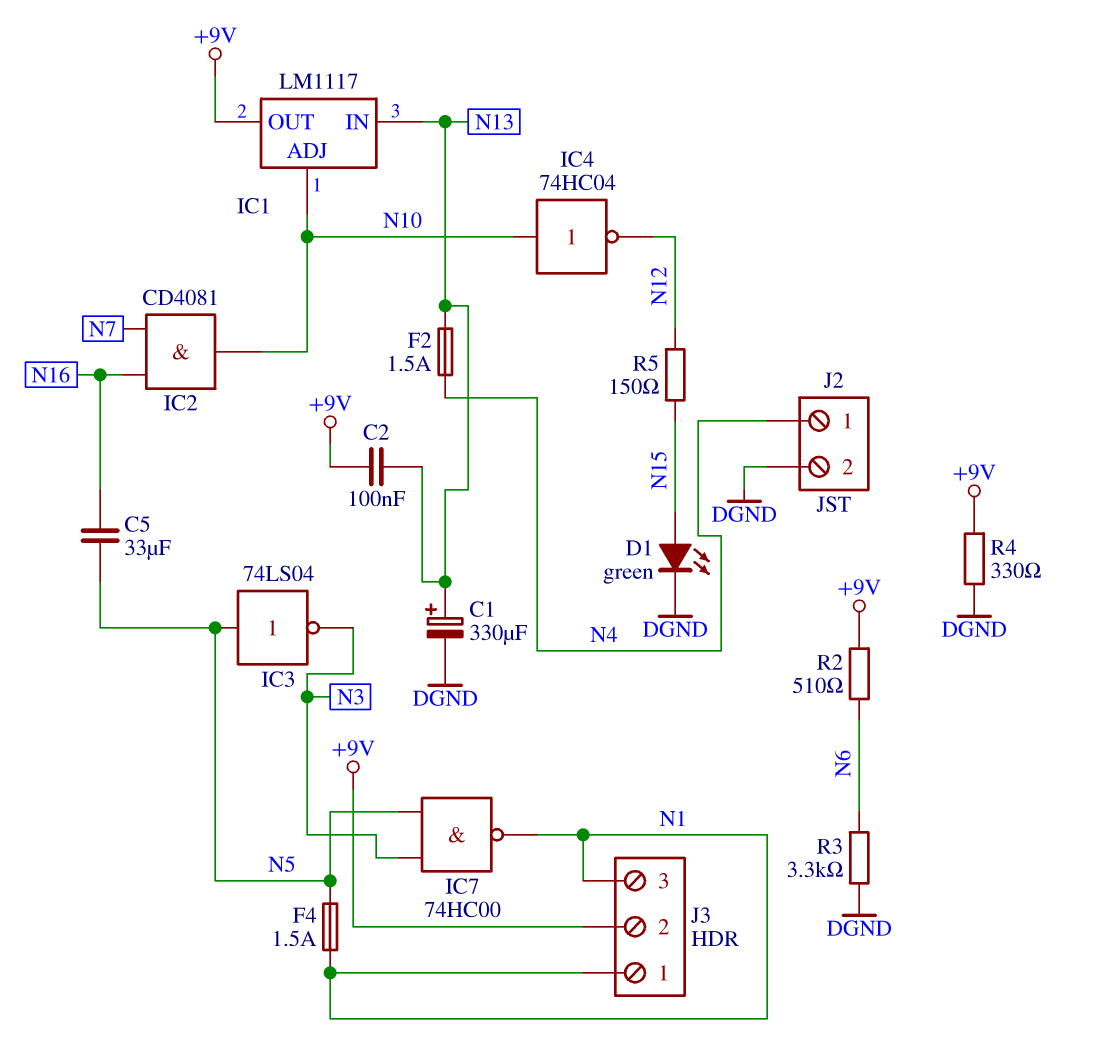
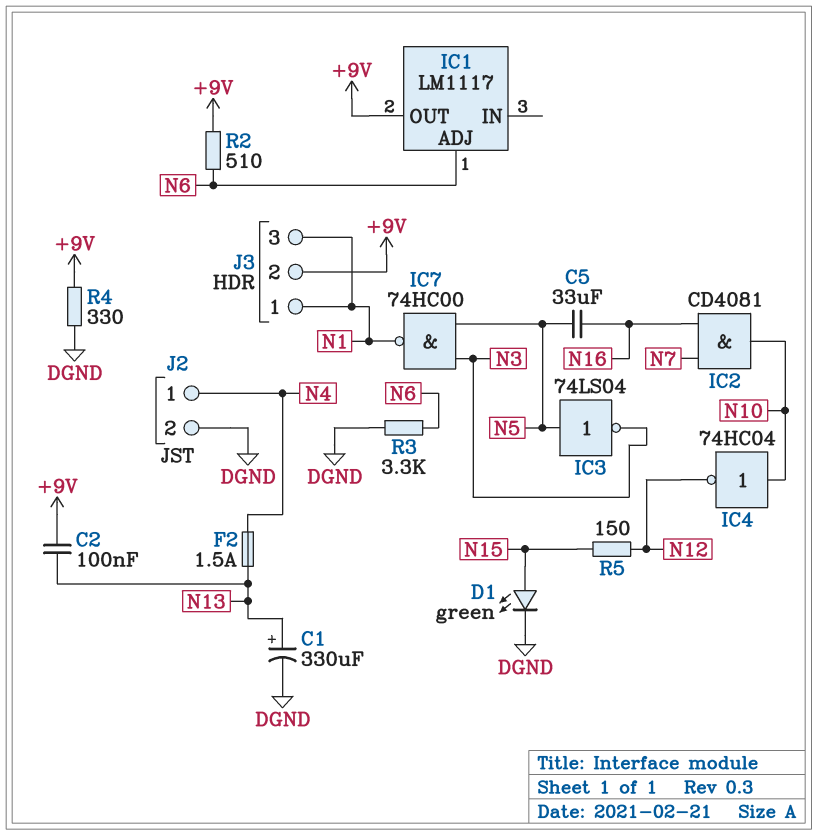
F4: 1.5A (N1, N5) -> none
IC1 pin ADJ: N10 -> N6
IC1 pin IN: N13 -> none

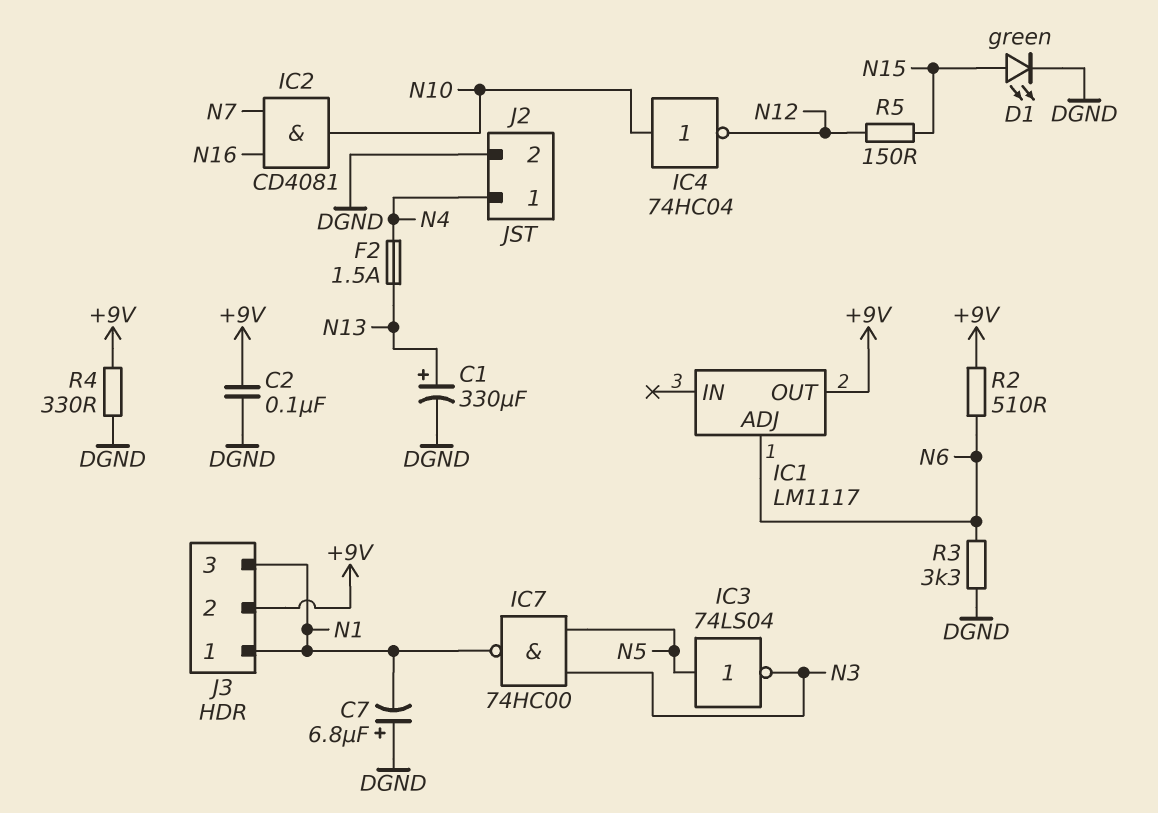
C2: 100nF (+9V, N13) -> 100nF (+9V, DGND)
C5: 33uF (N5, N16) -> none
C7: none -> 6.8uF (plus DGND, minus N1)

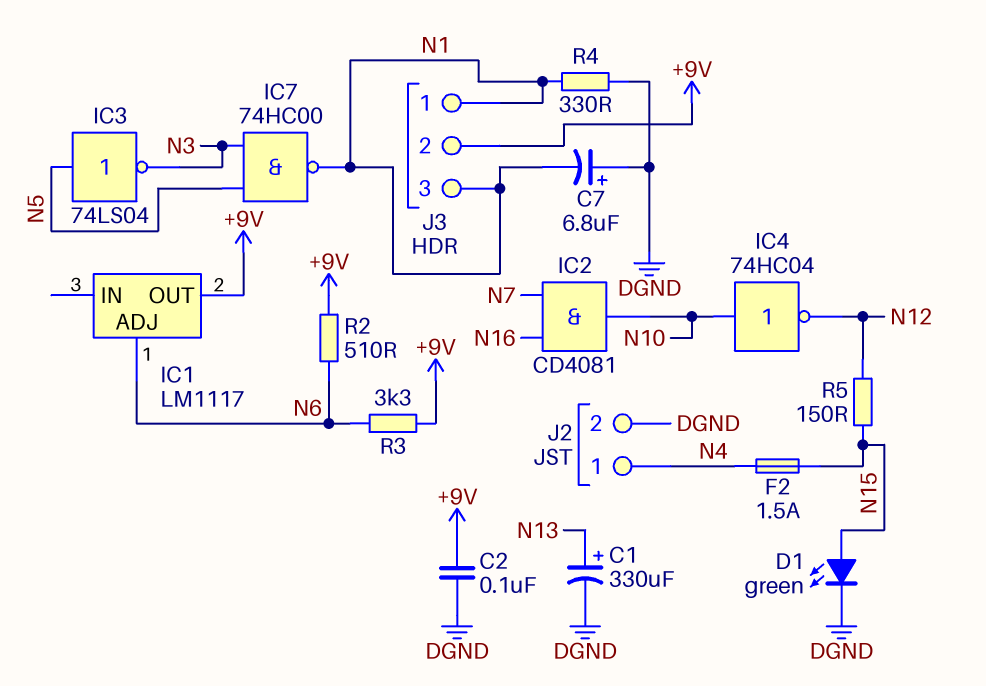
F2: 1.5A (N4, N13) -> 1.5A (N4, N15)
R3: 3.3k (DGND, N6) -> 3.3k (+9V, N6)
R4: 330 (+9V, DGND) -> 330 (DGND, N1)

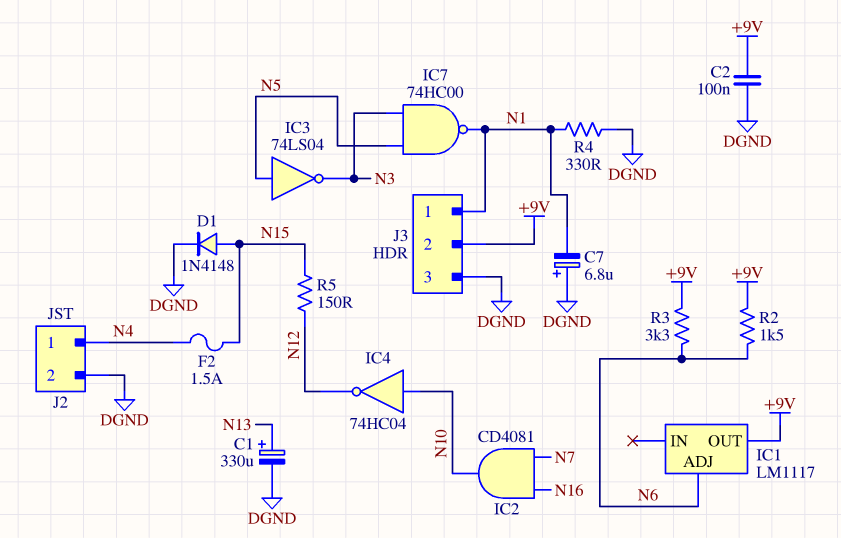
D1: LED green (A N15, K DGND) -> diode 1N4148 (A N15, K DGND)
J3 pin 3: N1 -> DGND
R2: 510 (+9V, N6) -> 1.5k (+9V, N6)

